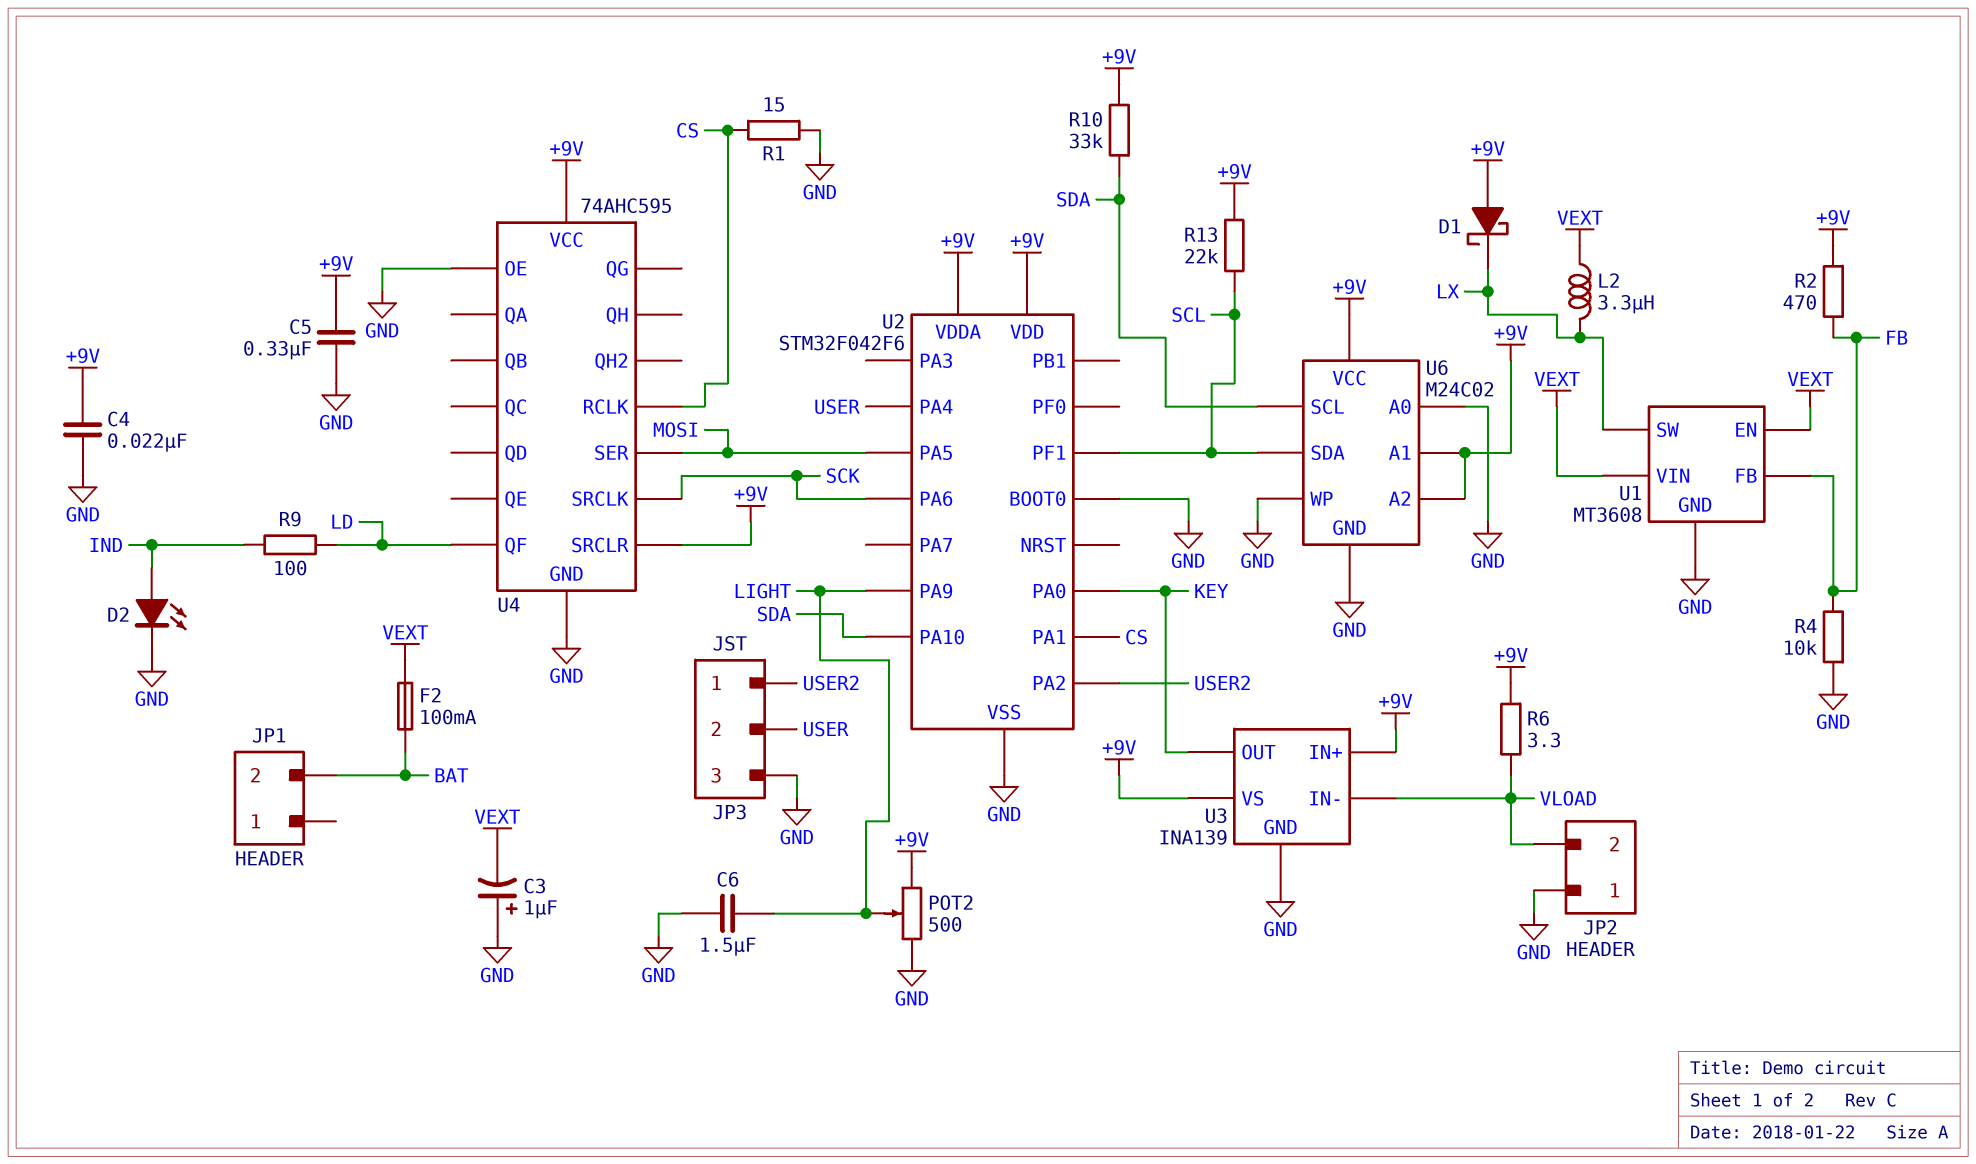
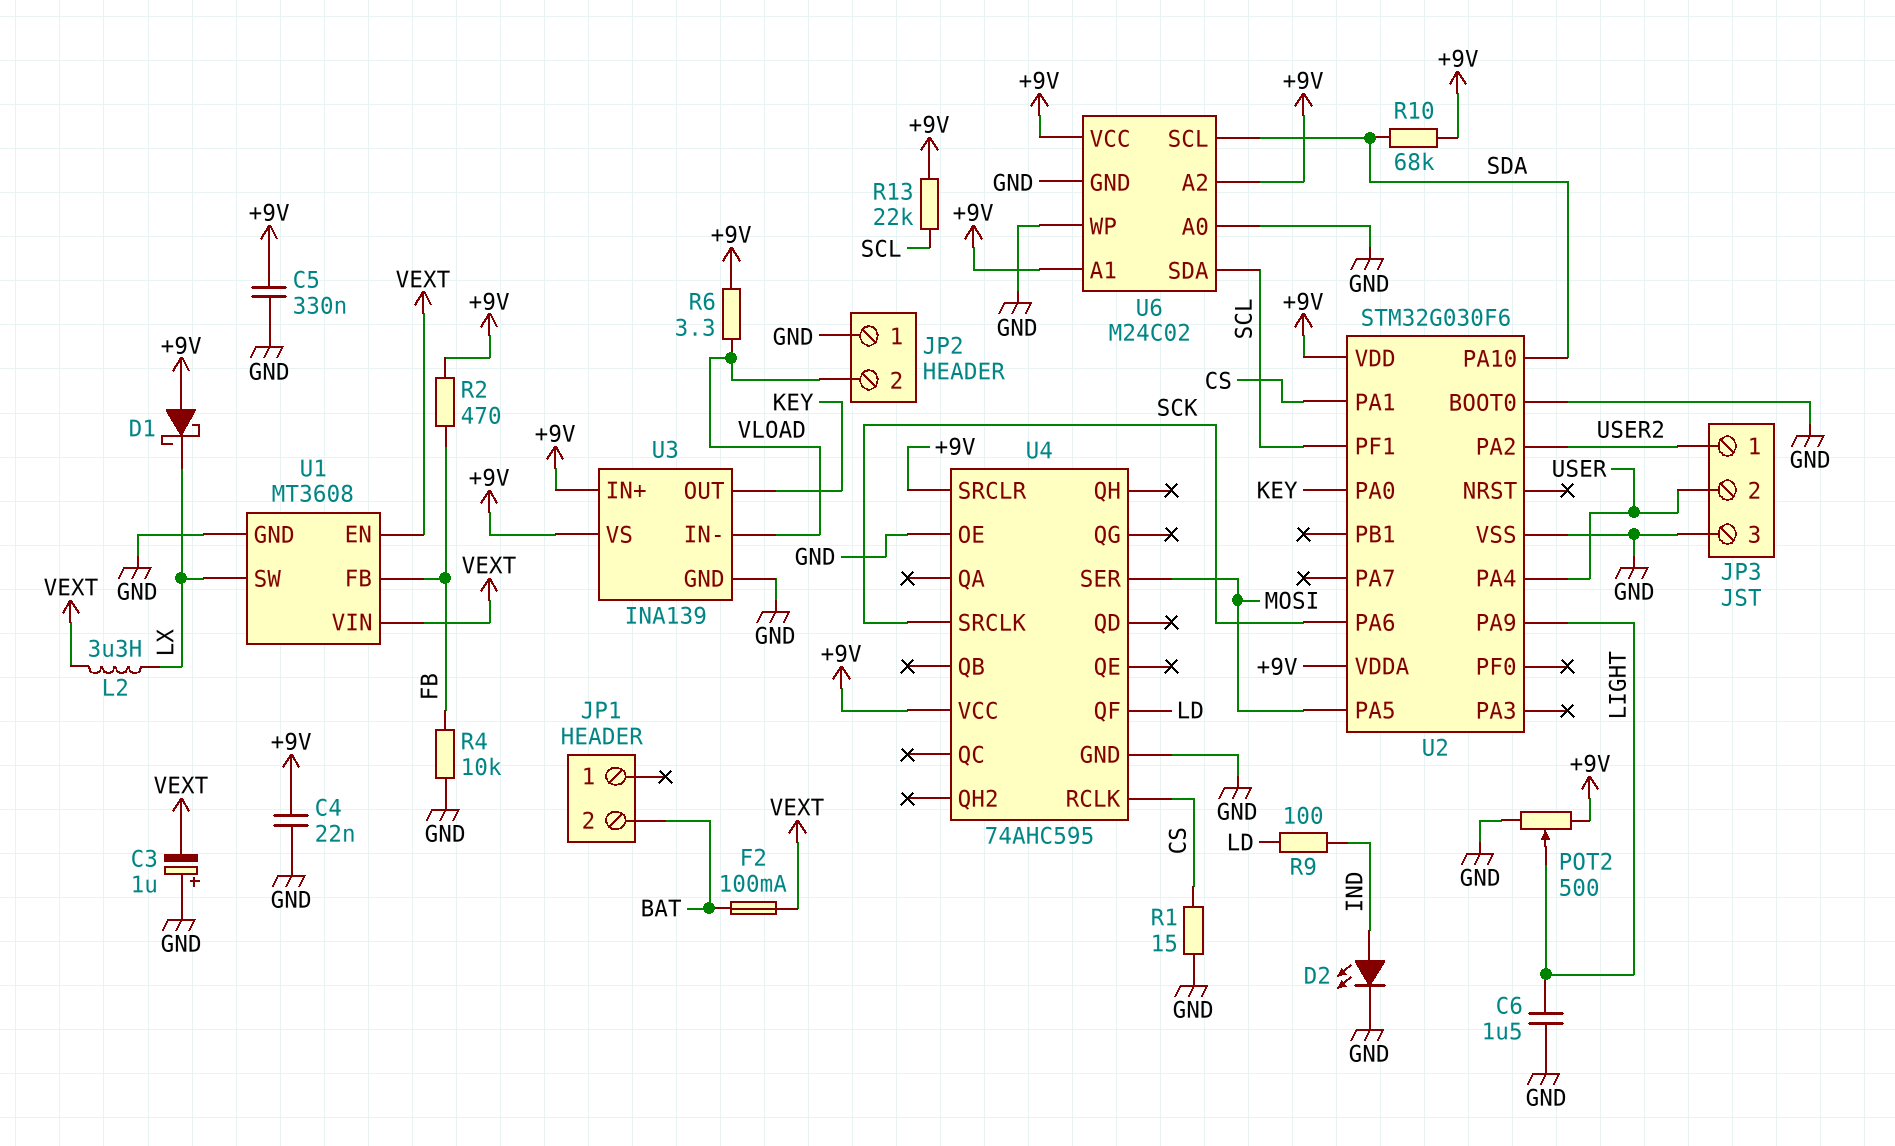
R10: 33k (+9V, SDA) -> 68k (+9V, SDA)
U2: STM32F042F6 -> STM32G030F6

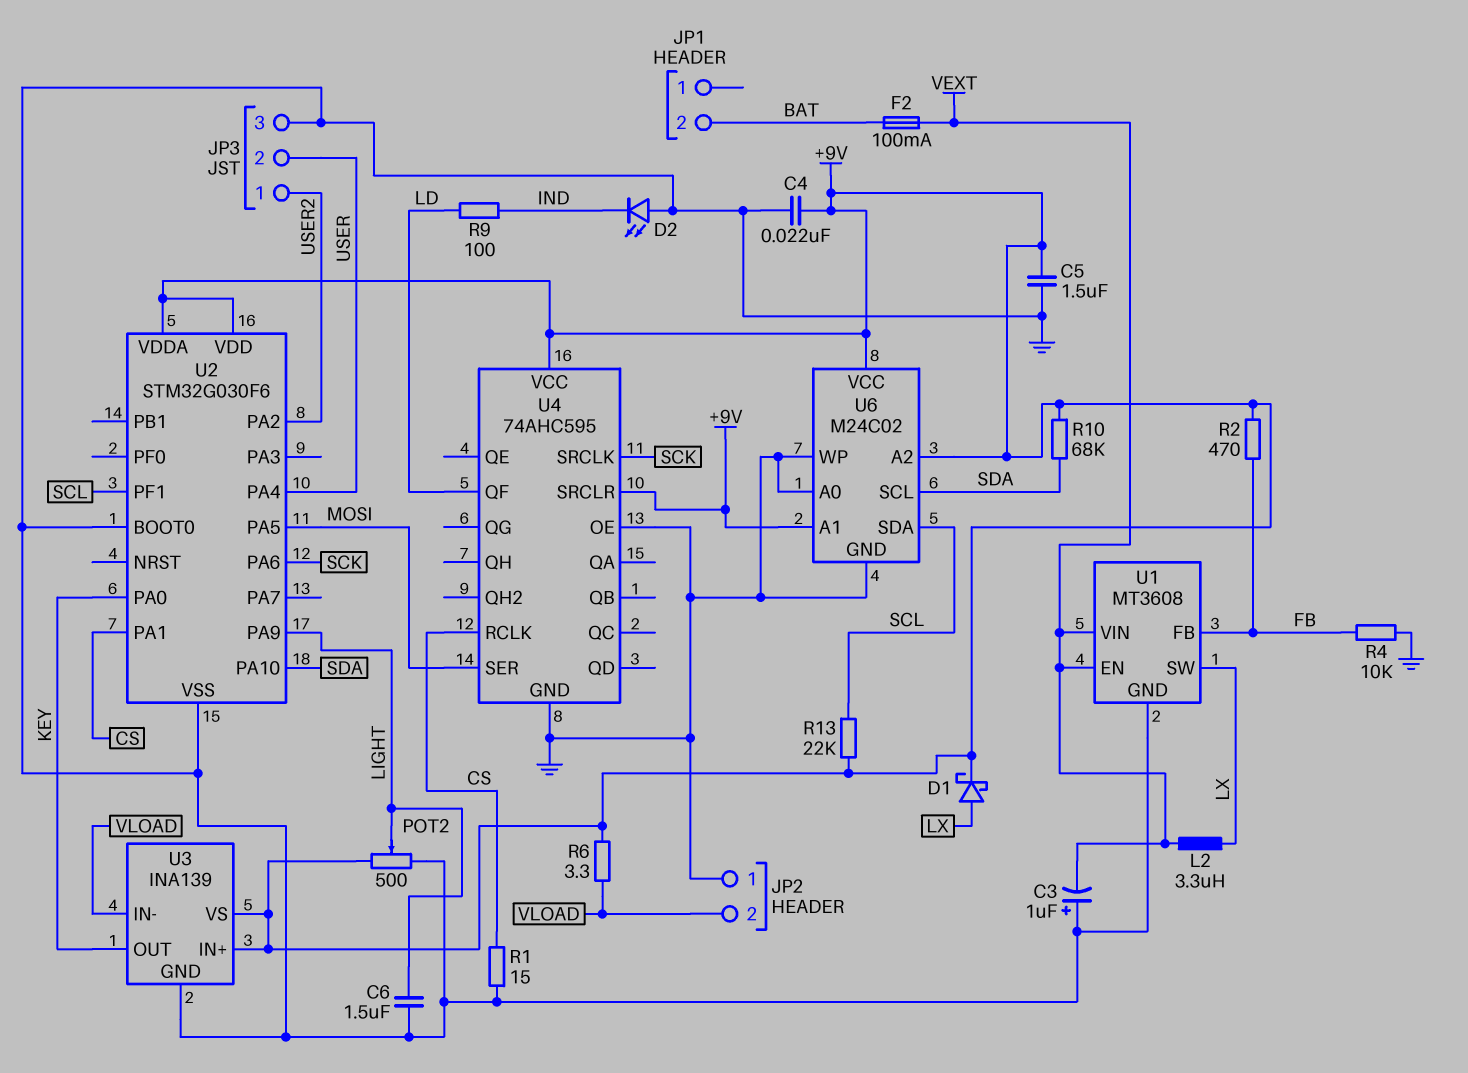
C5: 330nF (+9V, GND) -> 1.5uF (+9V, GND)
D1: schottky (A +9V, K LX) -> schottky (A LX, K +9V)
D2: LED (A IND, K GND) -> LED (A GND, K IND)

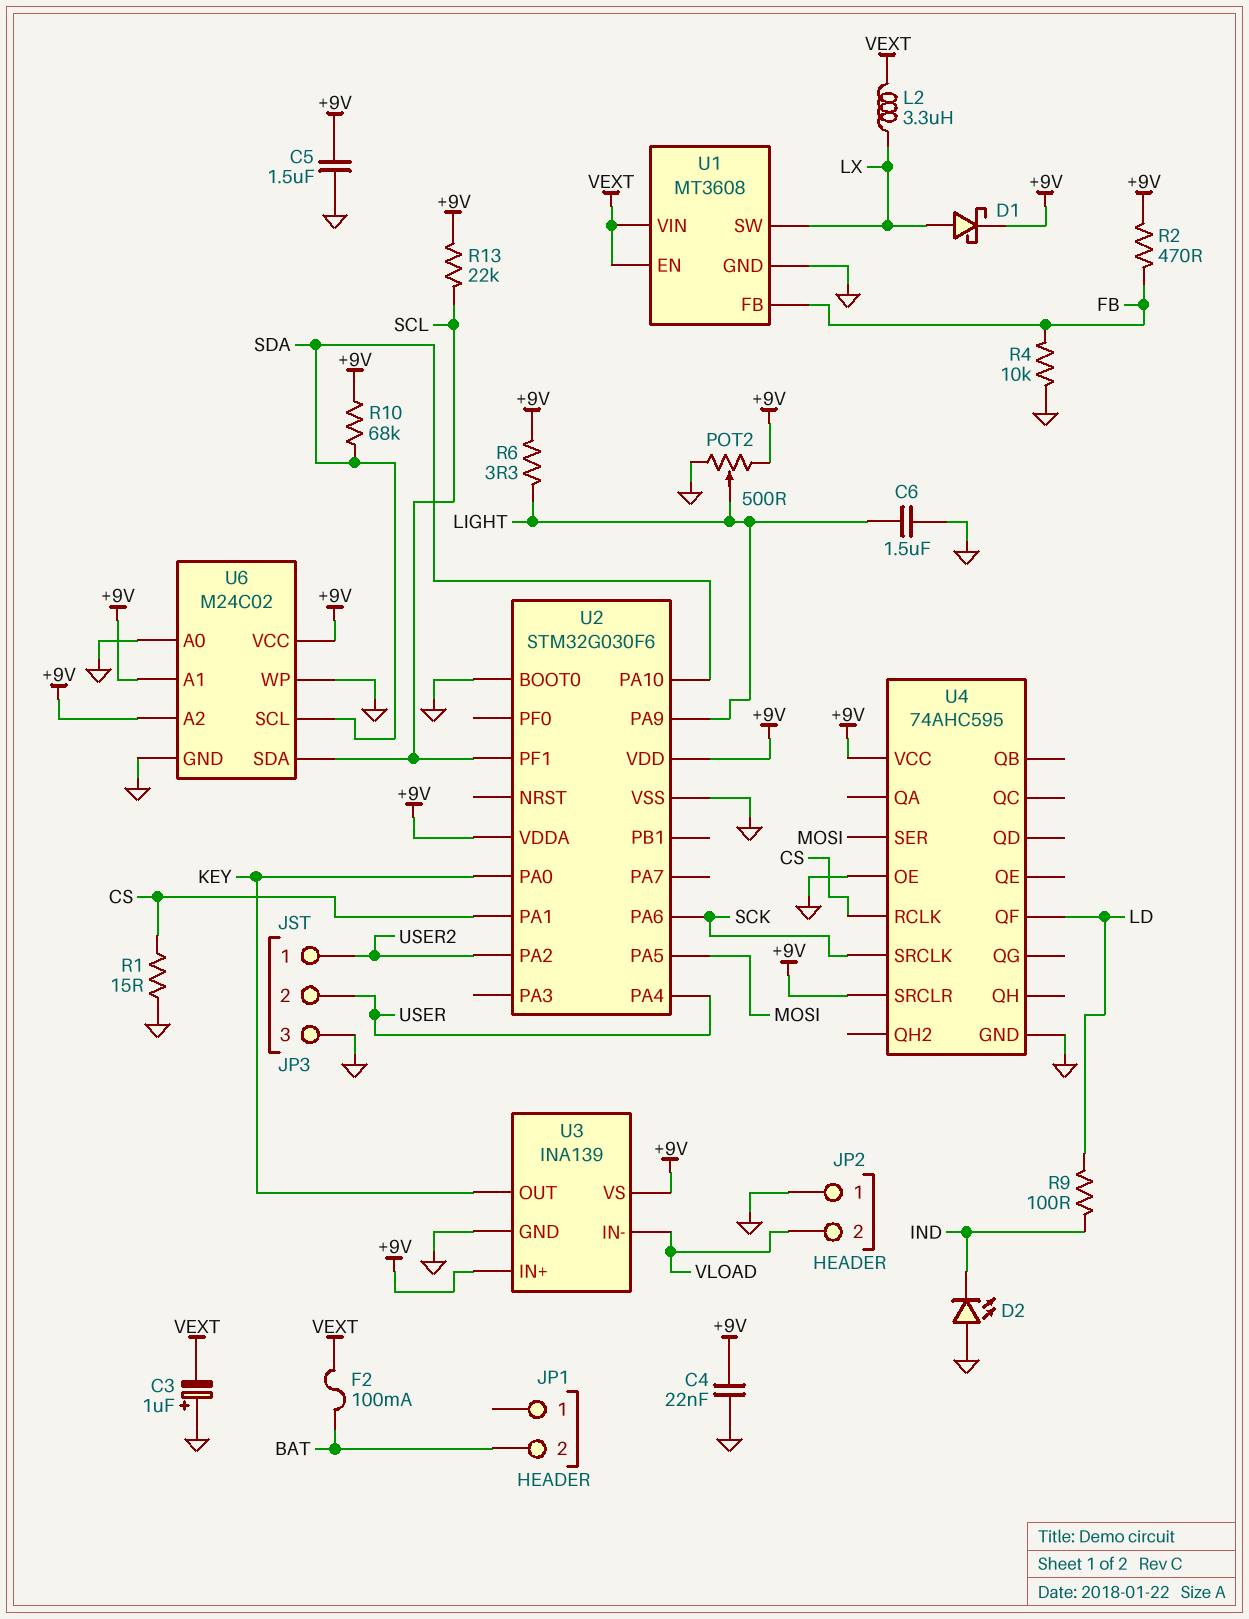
R6: 3.3 (+9V, VLOAD) -> 3.3 (+9V, LIGHT)

